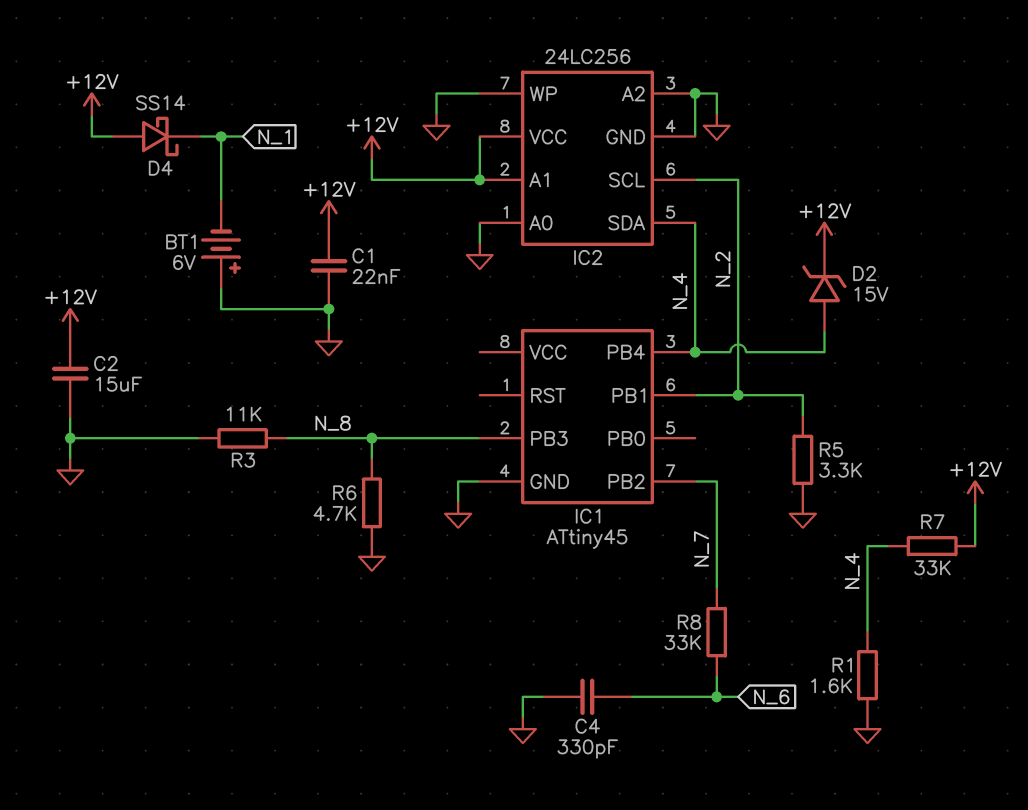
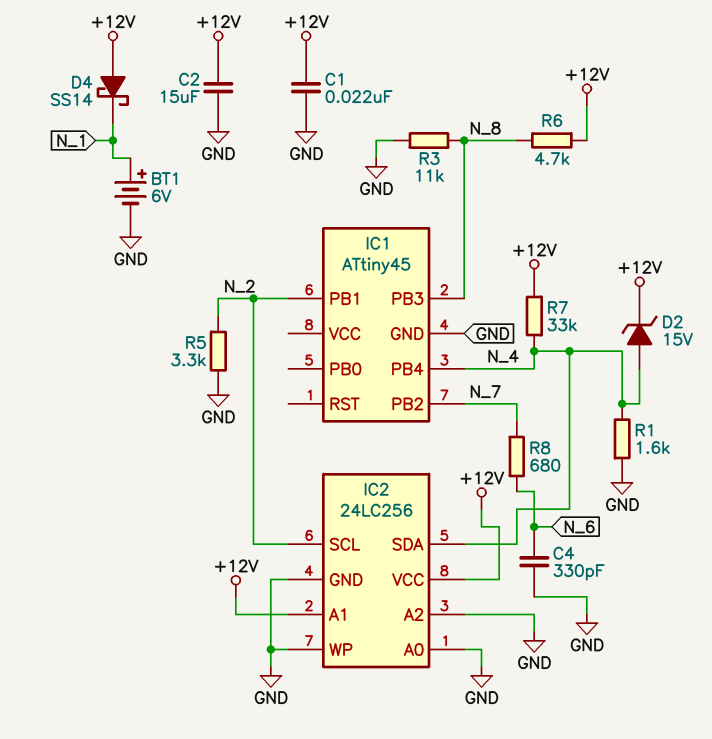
BT1: 6V (plus GND, minus N_1) -> 6V (plus N_1, minus GND)
R6: 4.7k (GND, N_8) -> 4.7k (+12V, N_8)
R8: 33k (N_6, N_7) -> 680 (N_6, N_7)

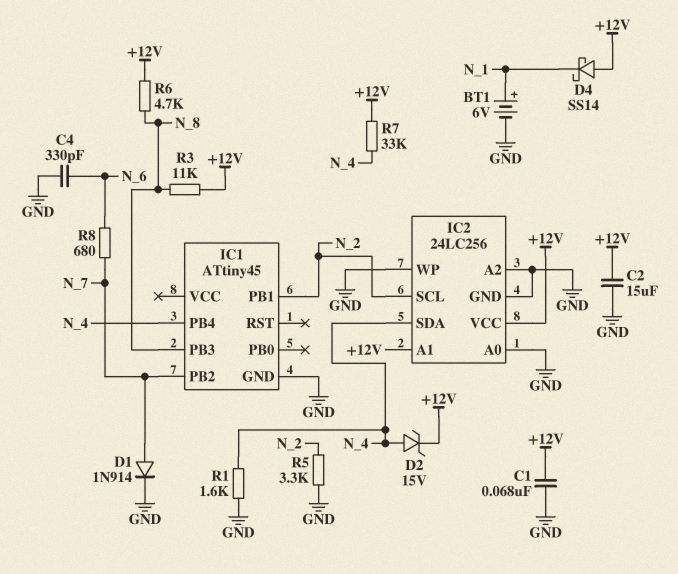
C1: 22nF (+12V, GND) -> 68nF (+12V, GND)
D1: none -> diode 1N914 (A N_7, K GND)
R3: 11k (GND, N_8) -> 11k (+12V, N_8)

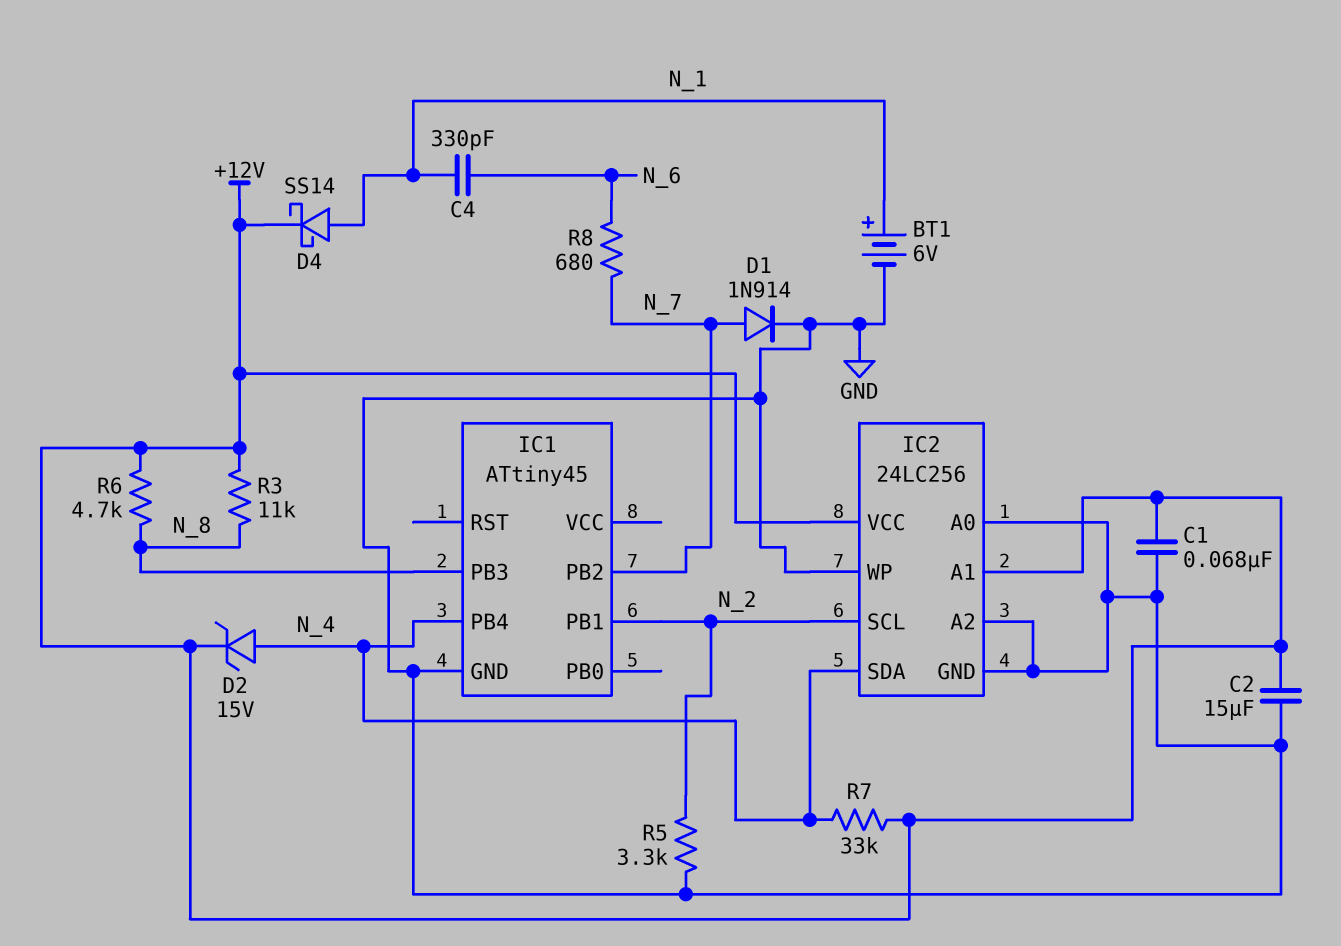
C4: 330pF (GND, N_6) -> 330pF (N_1, N_6)
D4: schottky SS14 (A +12V, K N_1) -> schottky SS14 (A N_1, K +12V)
R1: 1.6k (GND, N_4) -> none

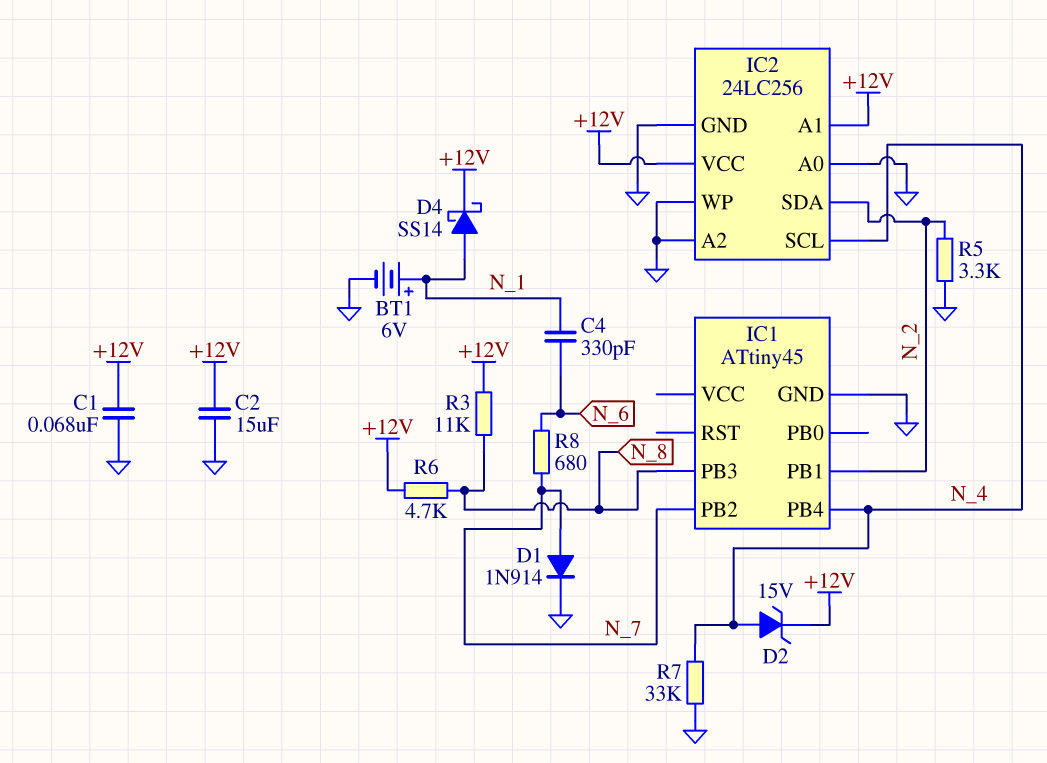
IC2 pin SCL: N_2 -> N_4
IC2 pin SDA: N_4 -> N_2
R7: 33k (+12V, N_4) -> 33k (GND, N_4)

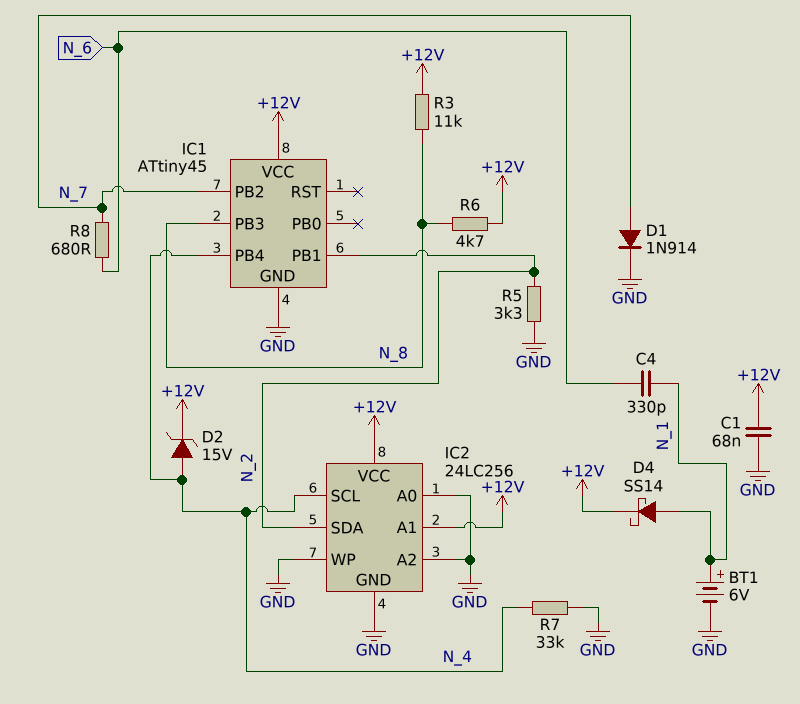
C2: 15uF (+12V, GND) -> none
IC1 pin VCC: none -> +12V

